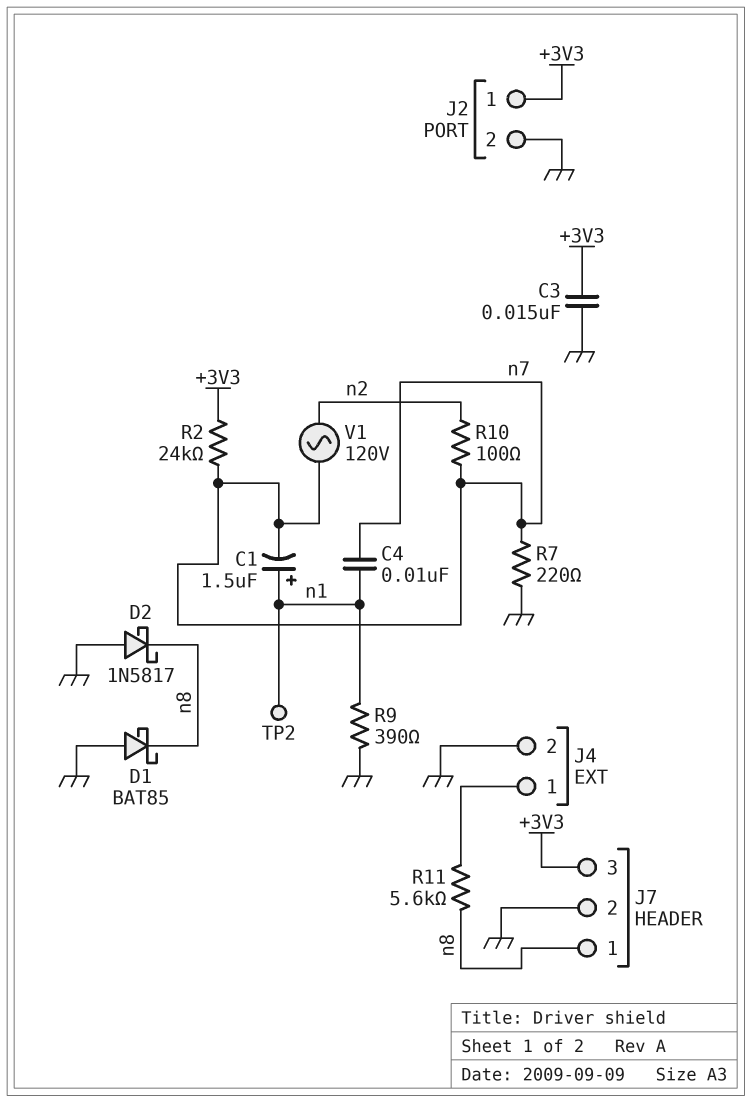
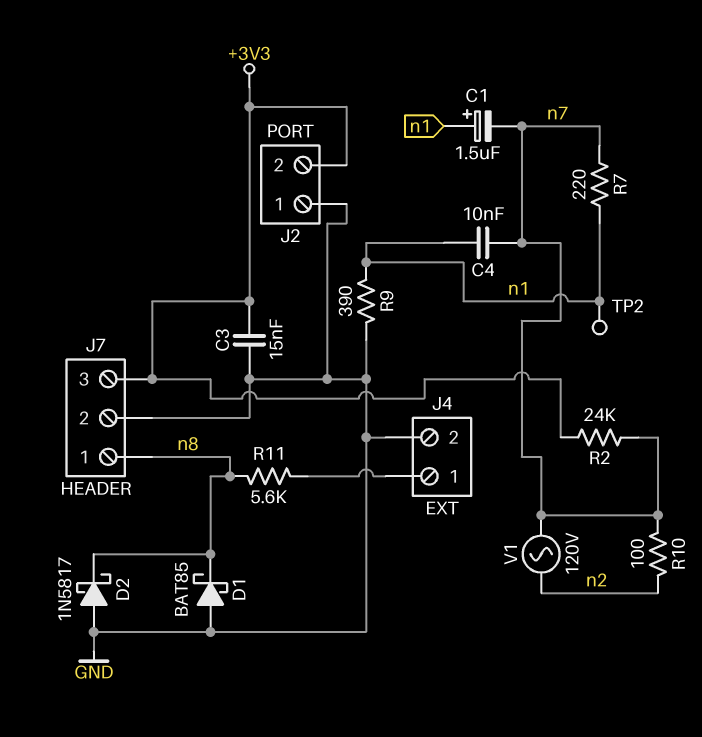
J2 pin 1: +3V3 -> GND
J2 pin 2: GND -> +3V3
R7: 220 (GND, n7) -> 220 (n1, n7)

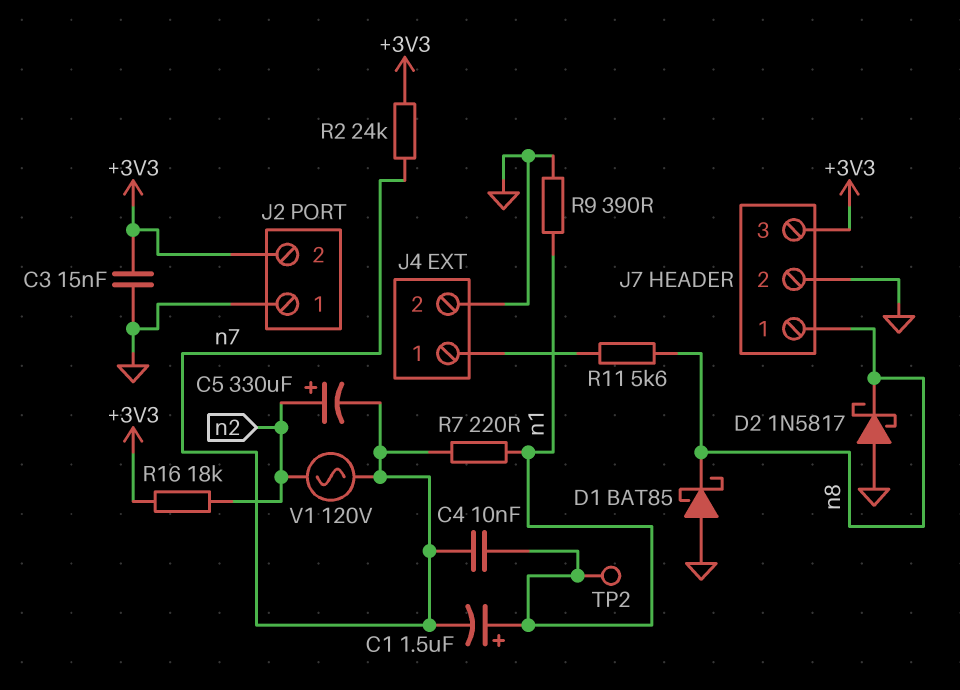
C5: none -> 330uF (plus n2, minus n7)
R10: 100 (n2, n7) -> none
R16: none -> 18k (+3V3, n2)

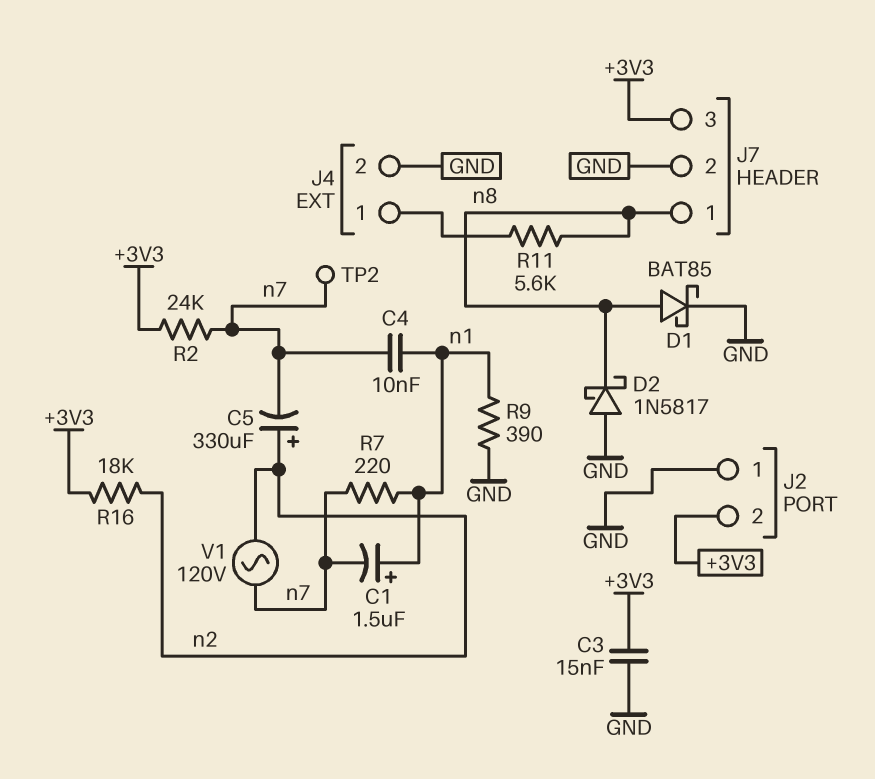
D1: schottky BAT85 (A GND, K n8) -> schottky BAT85 (A n8, K GND)
TP2: test point (n1) -> test point (n7)

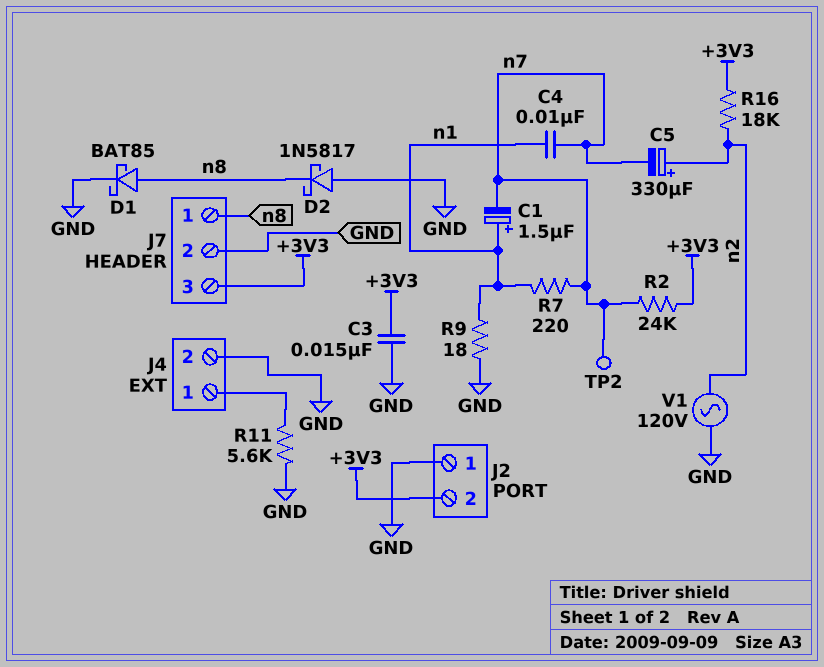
R9: 390 (GND, n1) -> 18 (GND, n1)
R11: 5.6k (J4/1, n8) -> 5.6k (GND, J4/1)
V1: AC 120V (n2, n7) -> AC 120V (GND, n2)

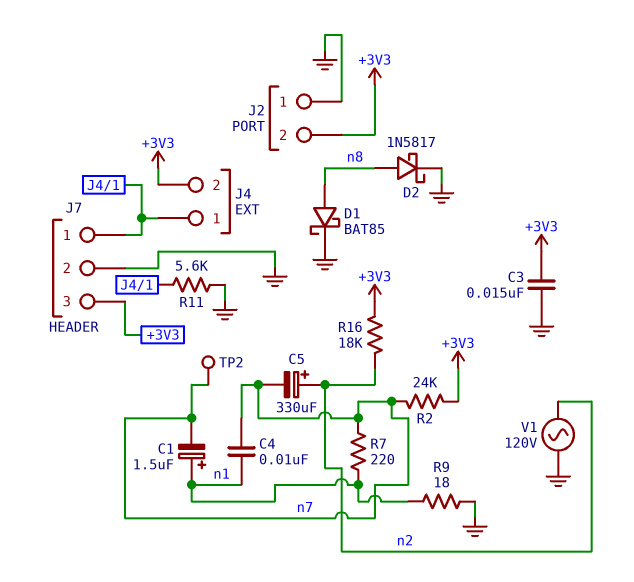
D2: schottky 1N5817 (A GND, K n8) -> schottky 1N5817 (A n8, K GND)
J4 pin 2: GND -> +3V3
J7 pin 1: n8 -> J4/1

